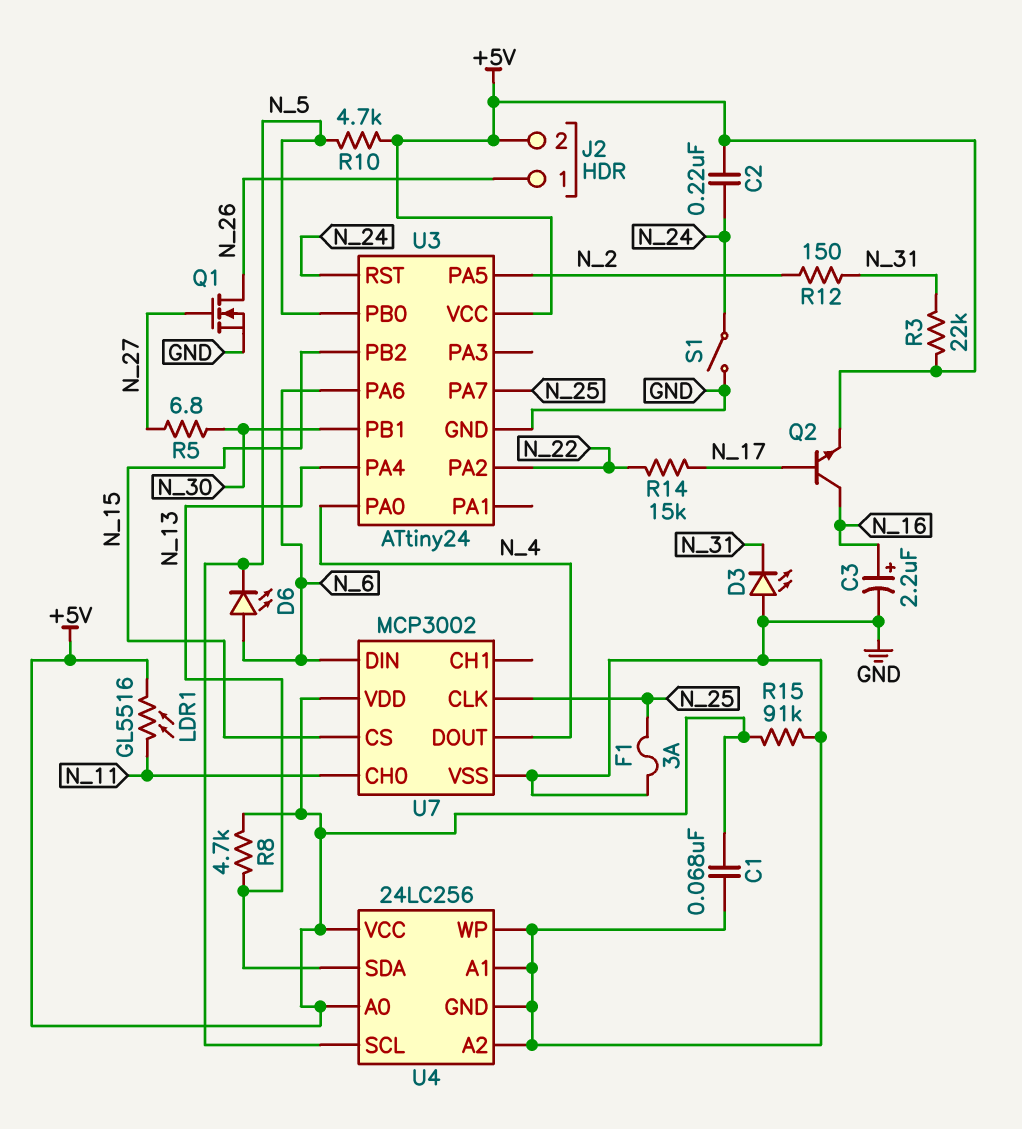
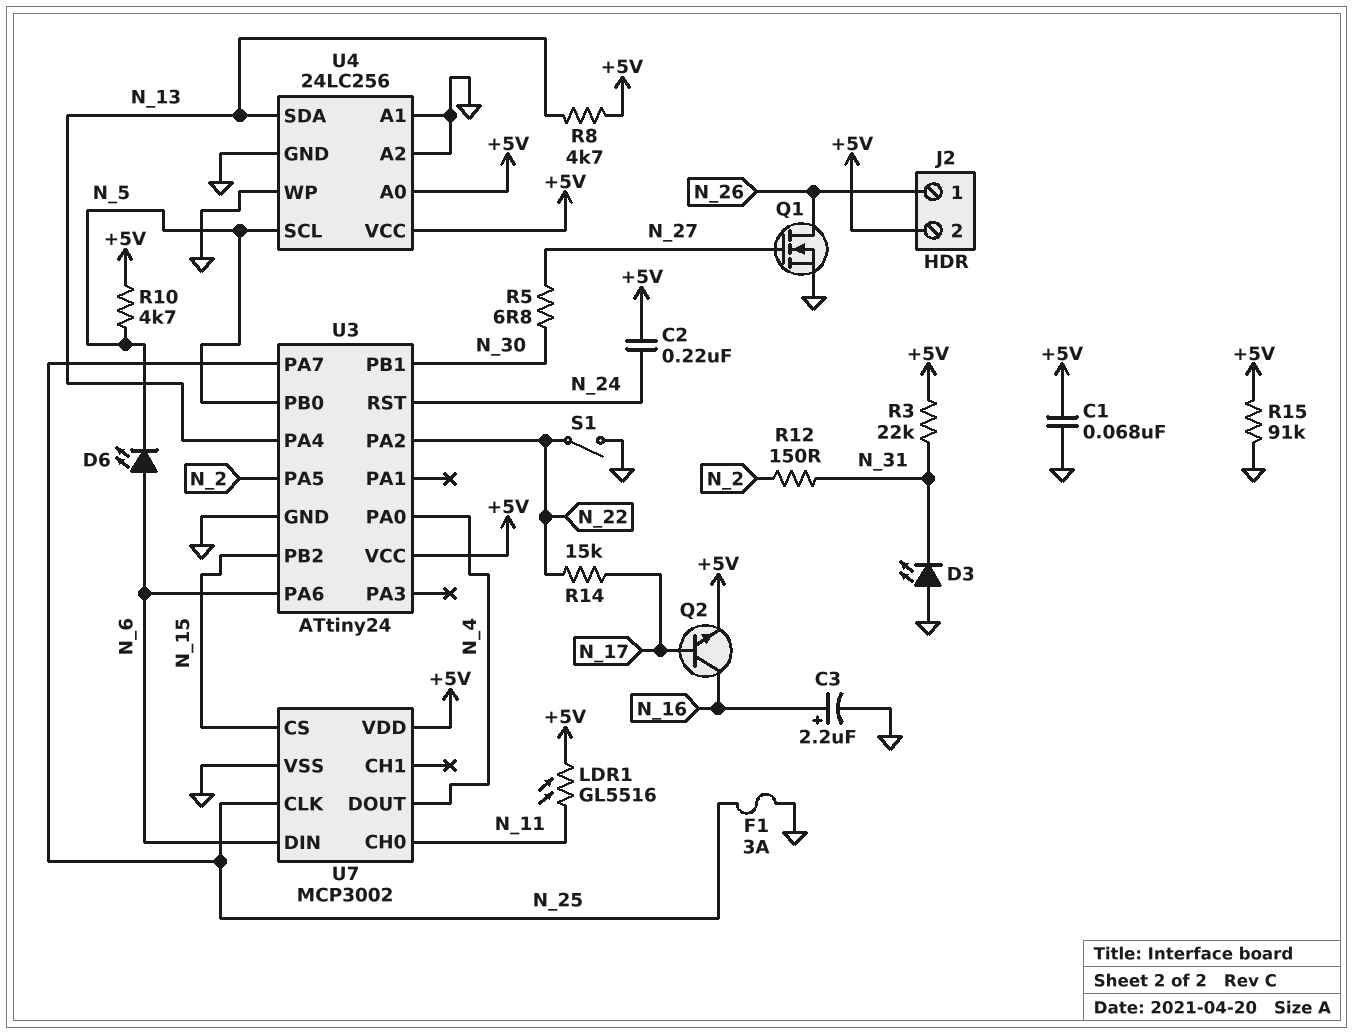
S1: switch (GND, N_24) -> switch (GND, N_22)

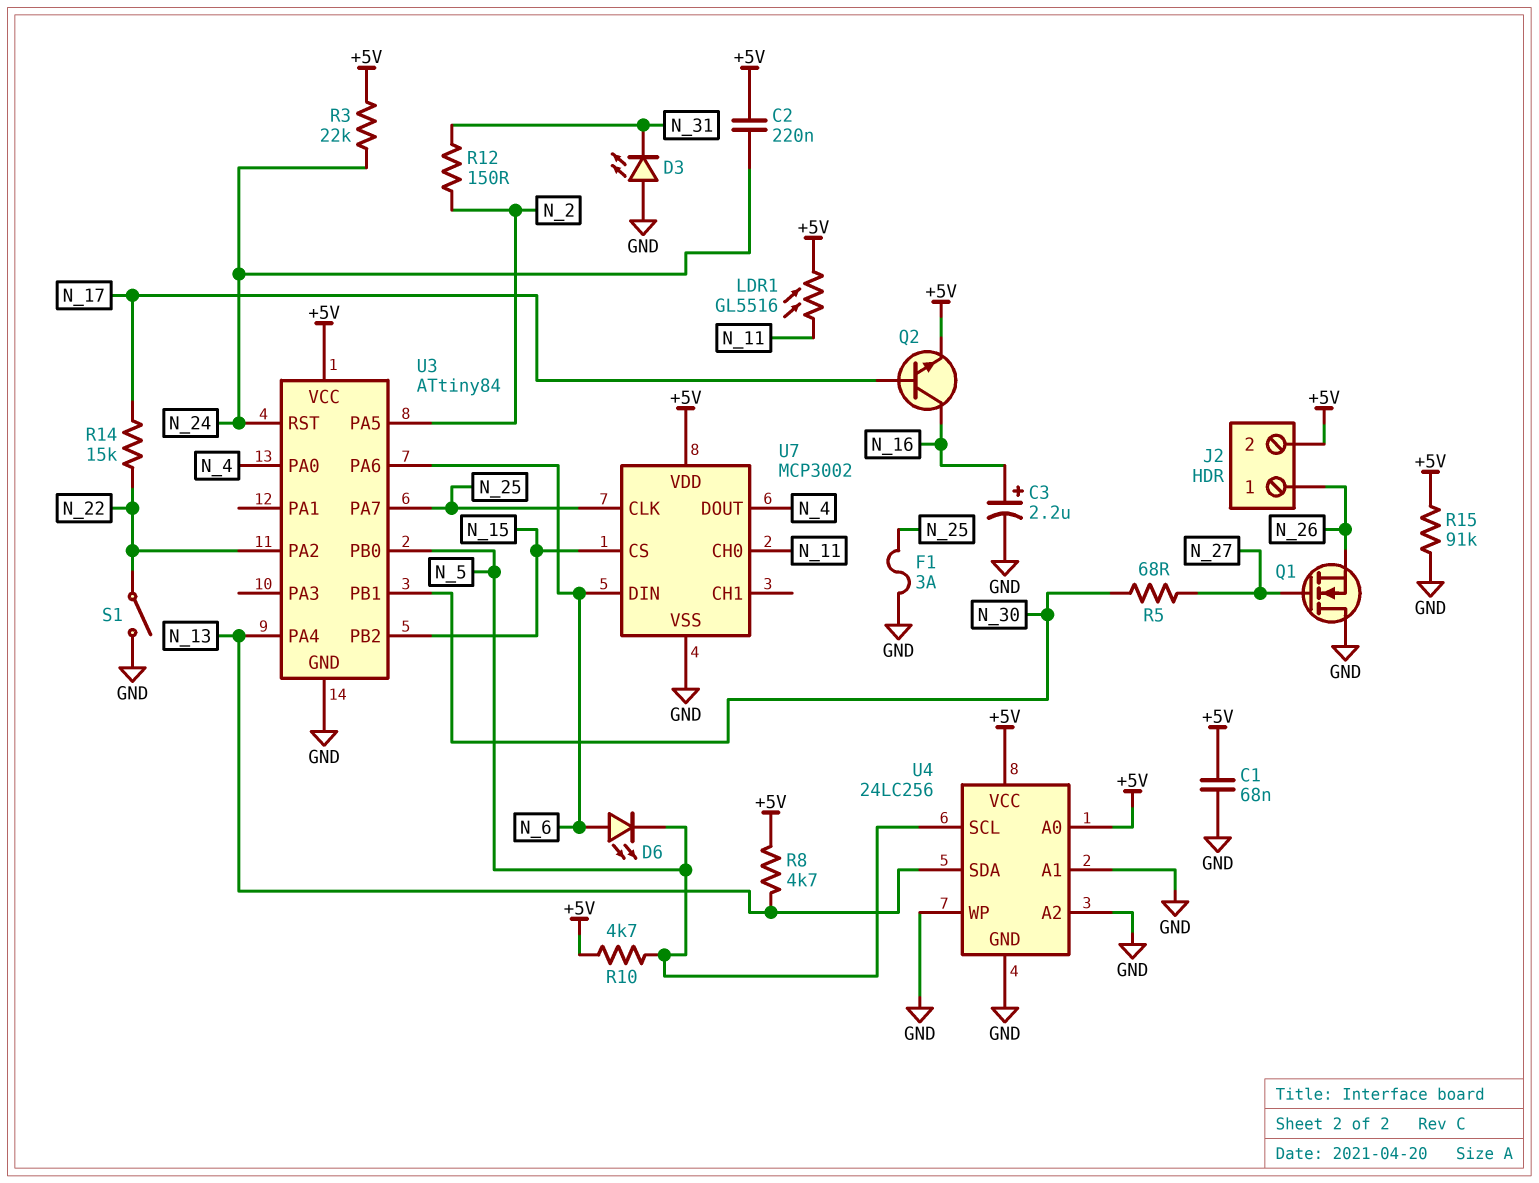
Q1: NMOS (G N_27, D N_26, S GND) -> NMOS (G N_27, D GND, S N_26)
R3: 22k (+5V, N_31) -> 22k (+5V, N_24)
R5: 6.8 (N_27, N_30) -> 68 (N_27, N_30)
U3: ATtiny24 -> ATtiny84

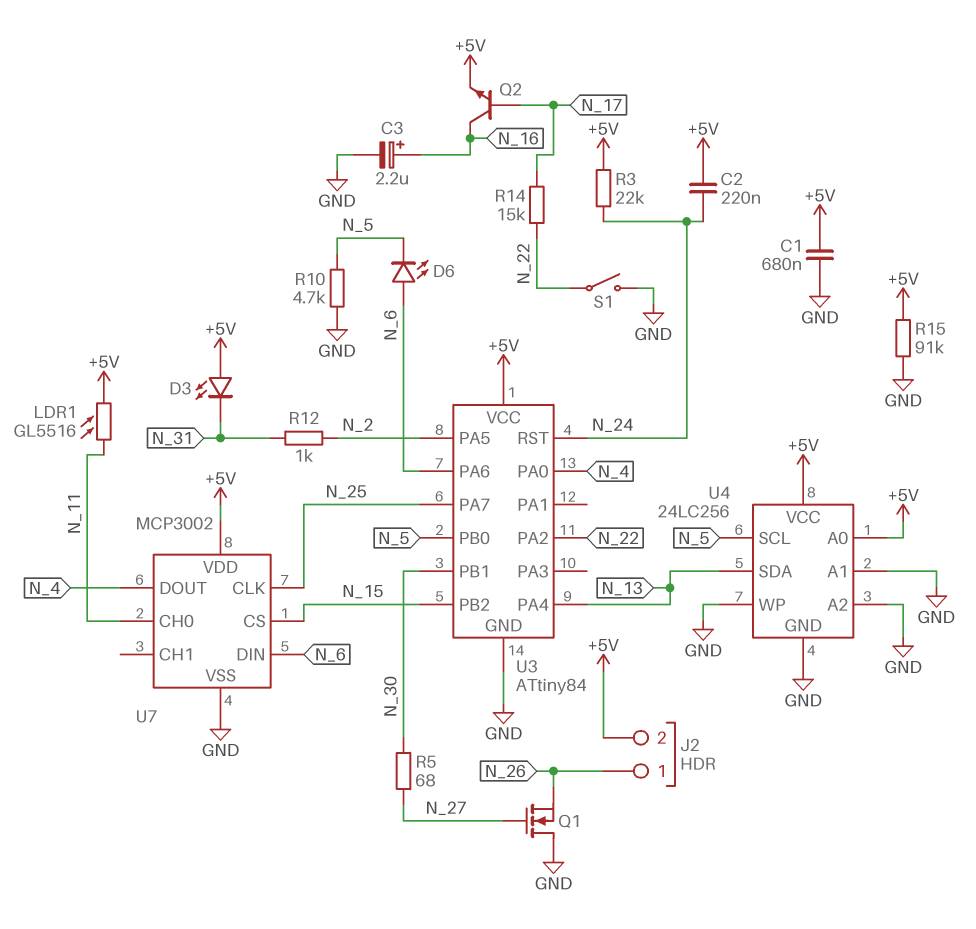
C1: 68nF (+5V, GND) -> 680nF (+5V, GND)
D3: LED (A GND, K N_31) -> LED (A +5V, K N_31)
F1: 3A (GND, N_25) -> none
R8: 4.7k (+5V, N_13) -> none
R10: 4.7k (+5V, N_5) -> 4.7k (GND, N_5)
R12: 150 (N_2, N_31) -> 1k (N_2, N_31)

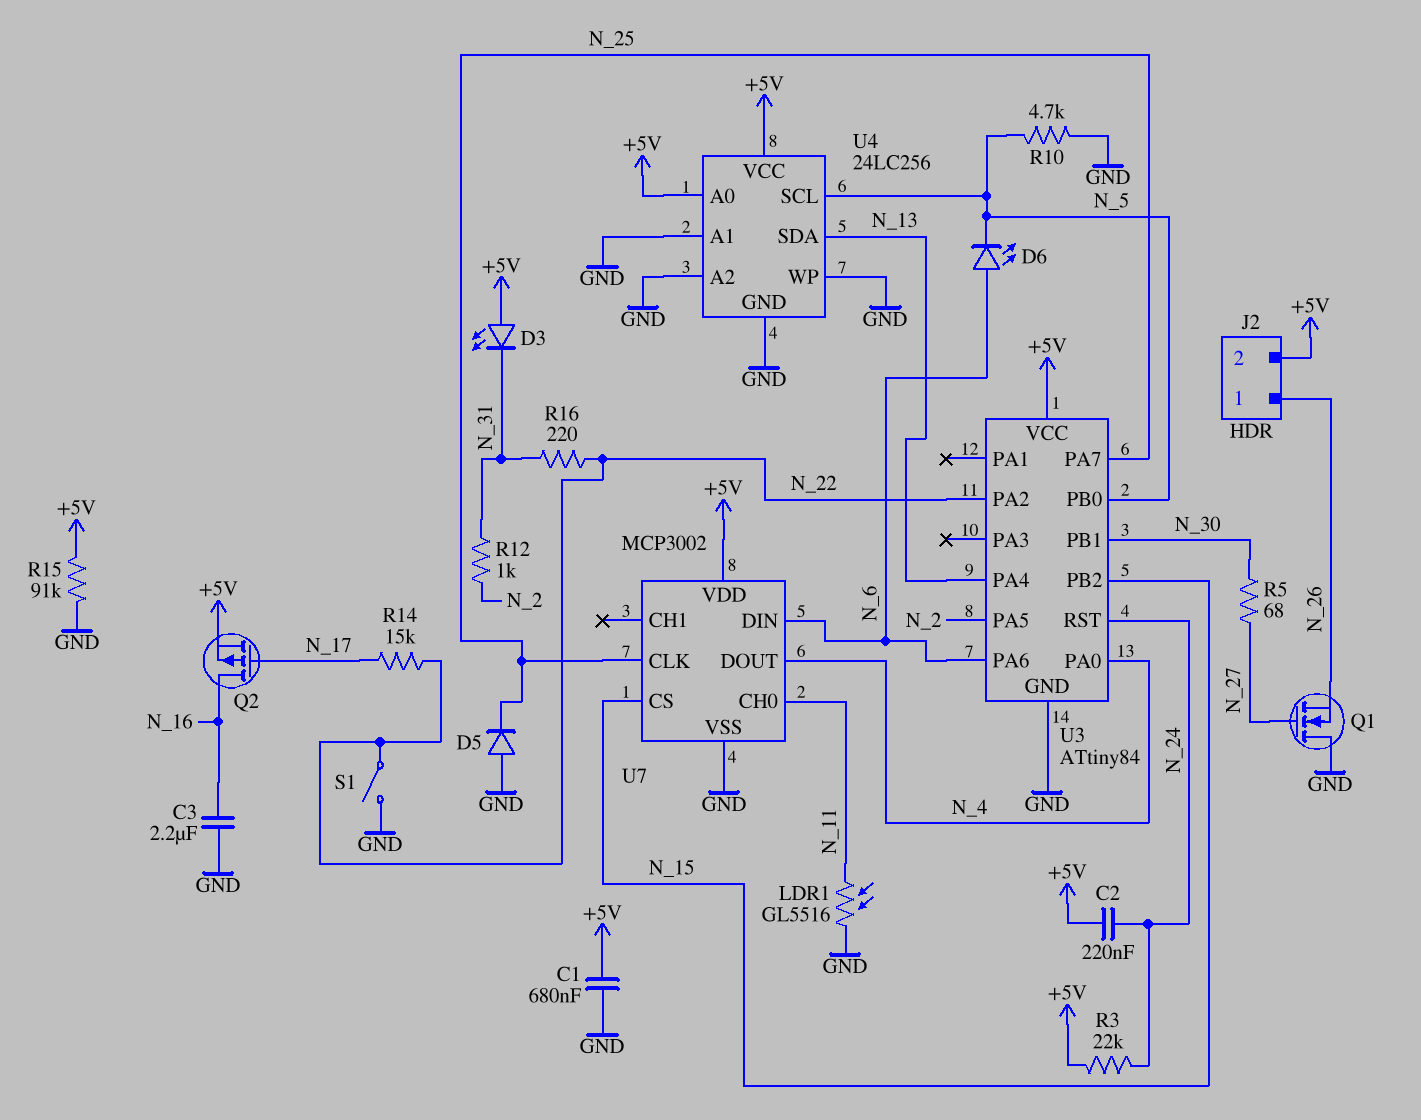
C3: 2.2uF (plus N_16, minus GND) -> 2.2uF (GND, N_16)
D5: none -> diode (A GND, K N_25)
LDR1: GL5516 (+5V, N_11) -> GL5516 (GND, N_11)
Q2: NPN (B N_17, C N_16, E +5V) -> PMOS (G N_17, D N_16, S +5V)
R16: none -> 220 (N_22, N_31)

